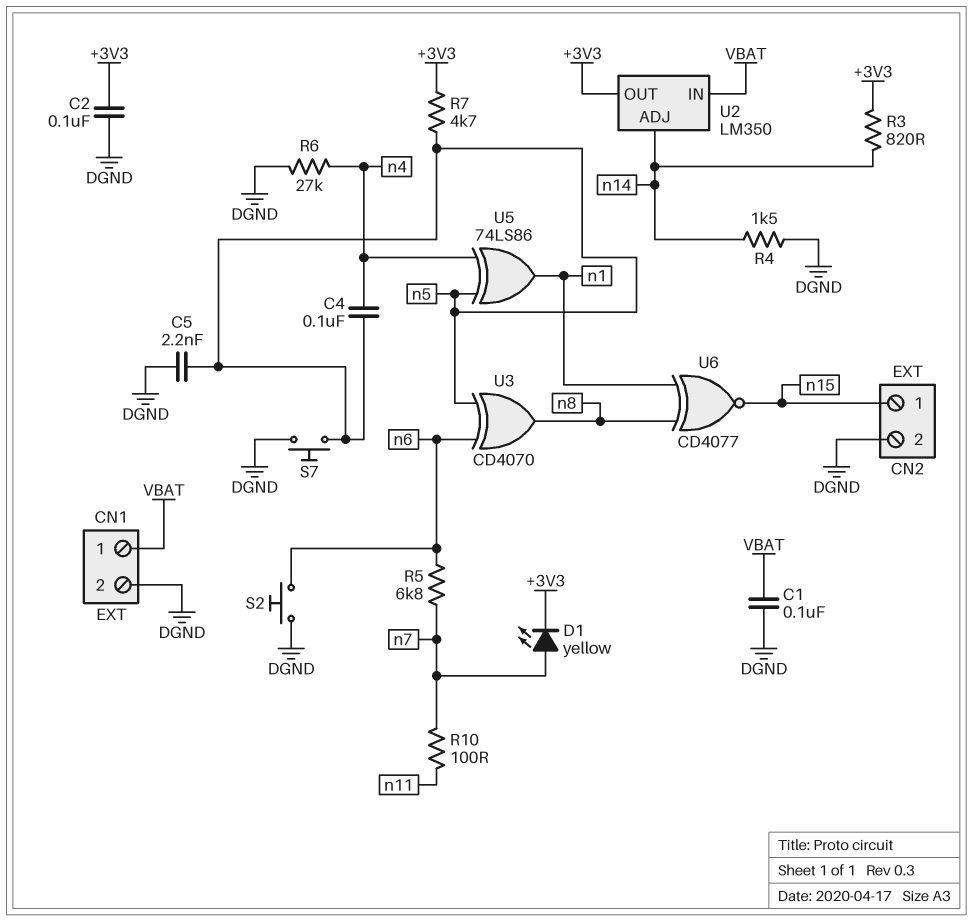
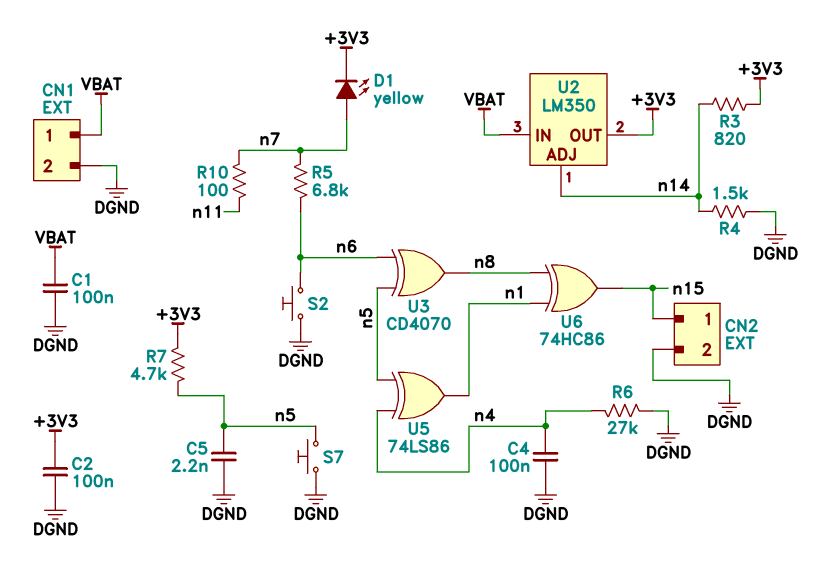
C4: 100nF (n4, n5) -> 100nF (DGND, n4)
U6: XNOR CD4077 (in n1, in n8, out n15) -> XOR 74HC86 (in n1, in n8, out n15)

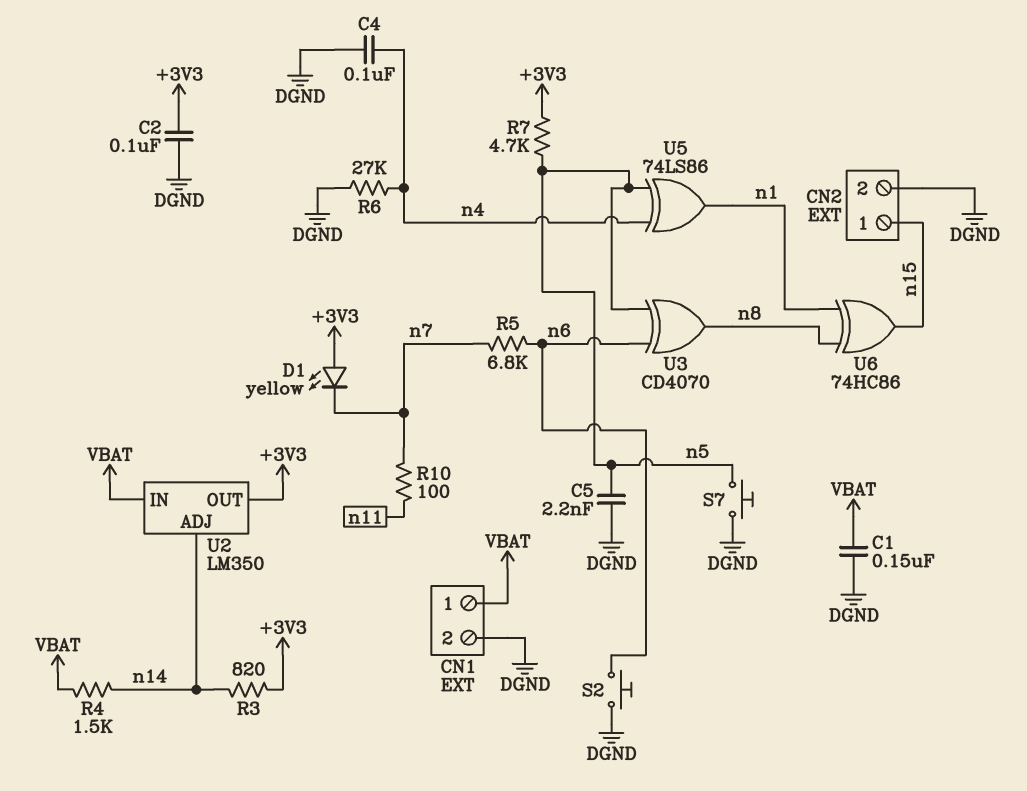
C1: 100nF (DGND, VBAT) -> 150nF (DGND, VBAT)
D1: LED yellow (A n7, K +3V3) -> LED yellow (A +3V3, K n7)
R4: 1.5k (DGND, n14) -> 1.5k (VBAT, n14)

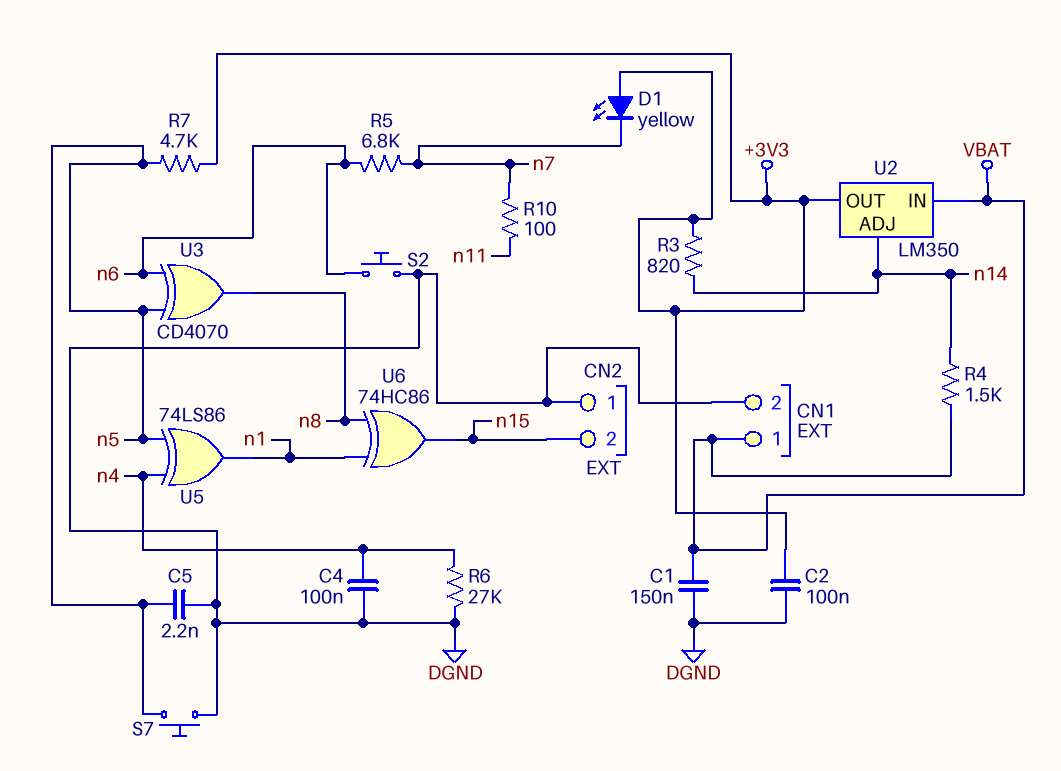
CN2 pin 1: n15 -> DGND
CN2 pin 2: DGND -> n15

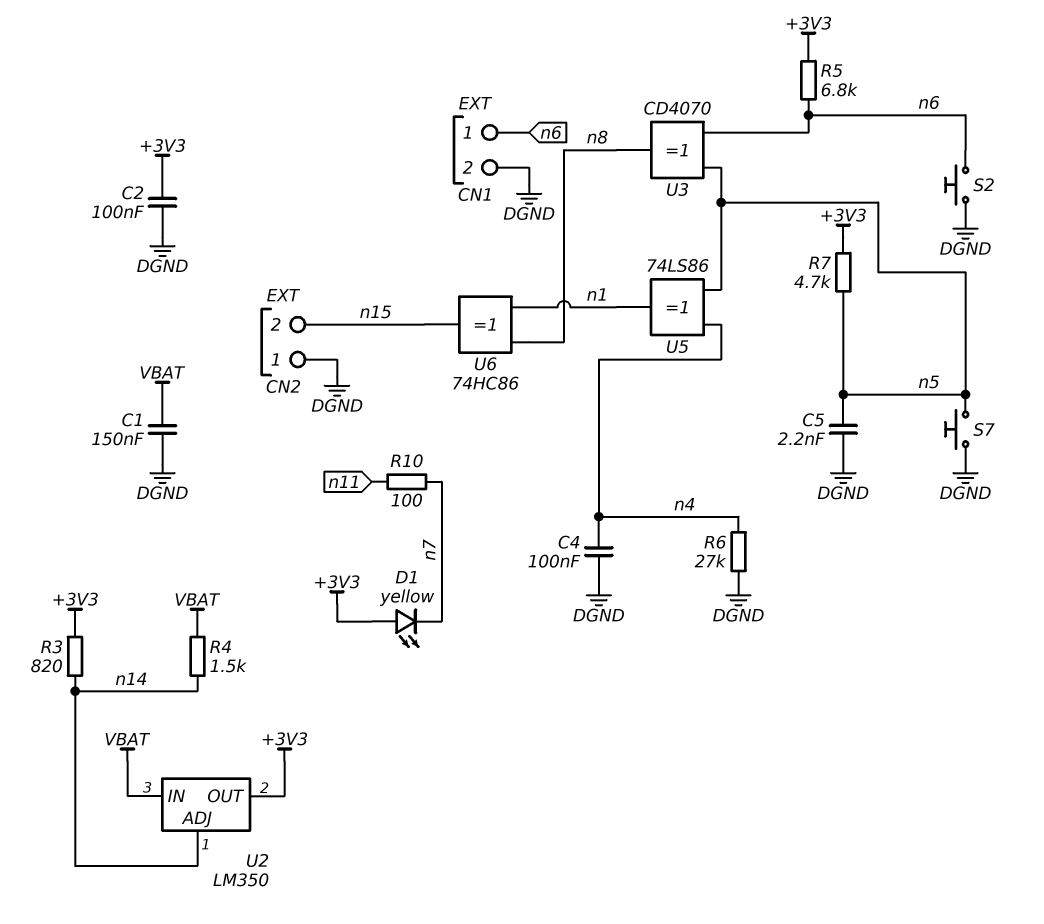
CN1 pin 1: VBAT -> n6
R5: 6.8k (n6, n7) -> 6.8k (+3V3, n6)

